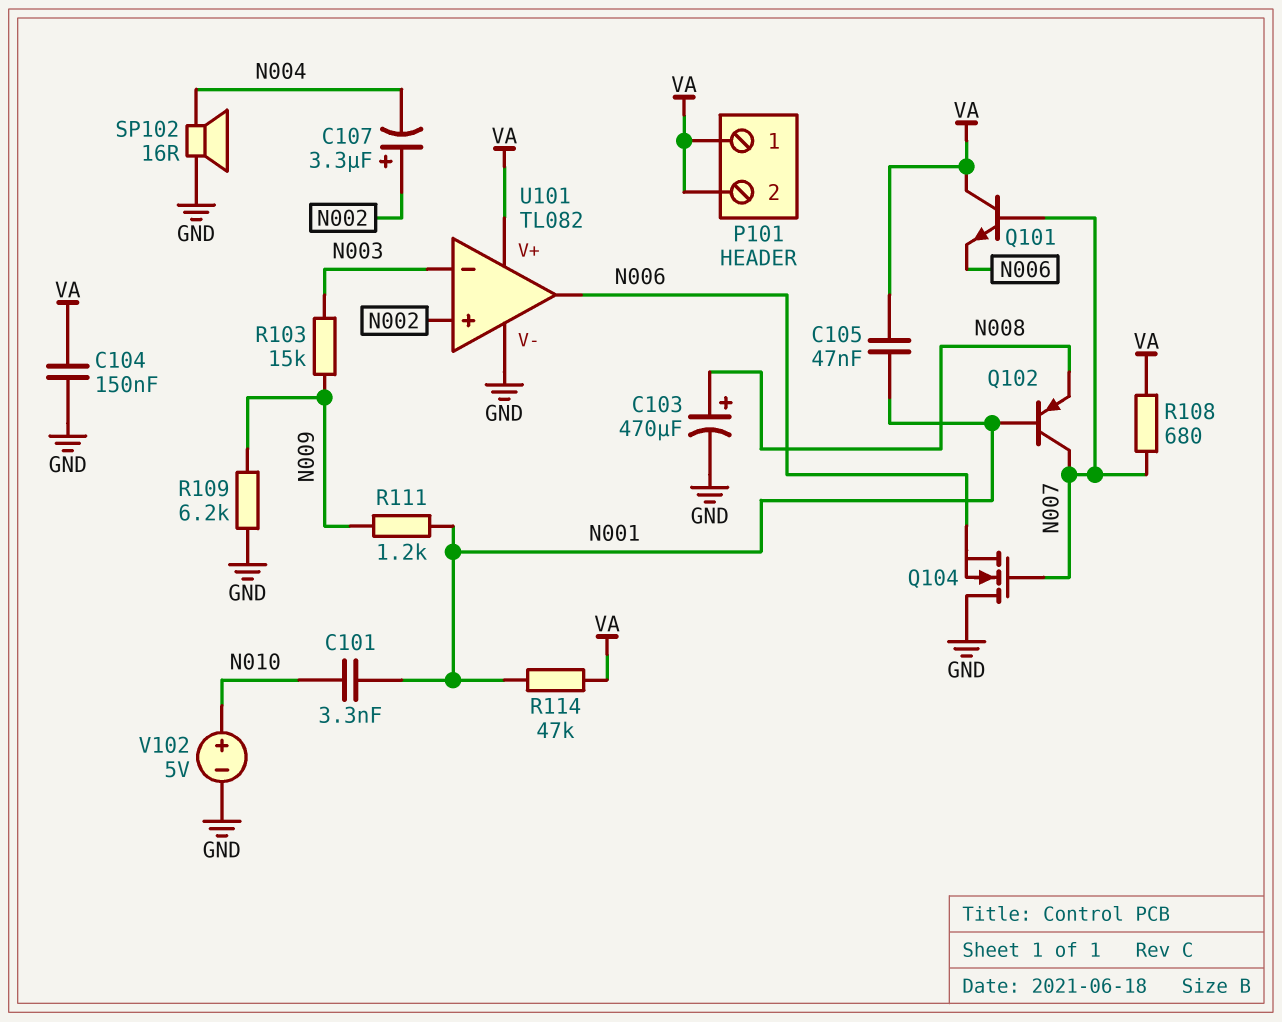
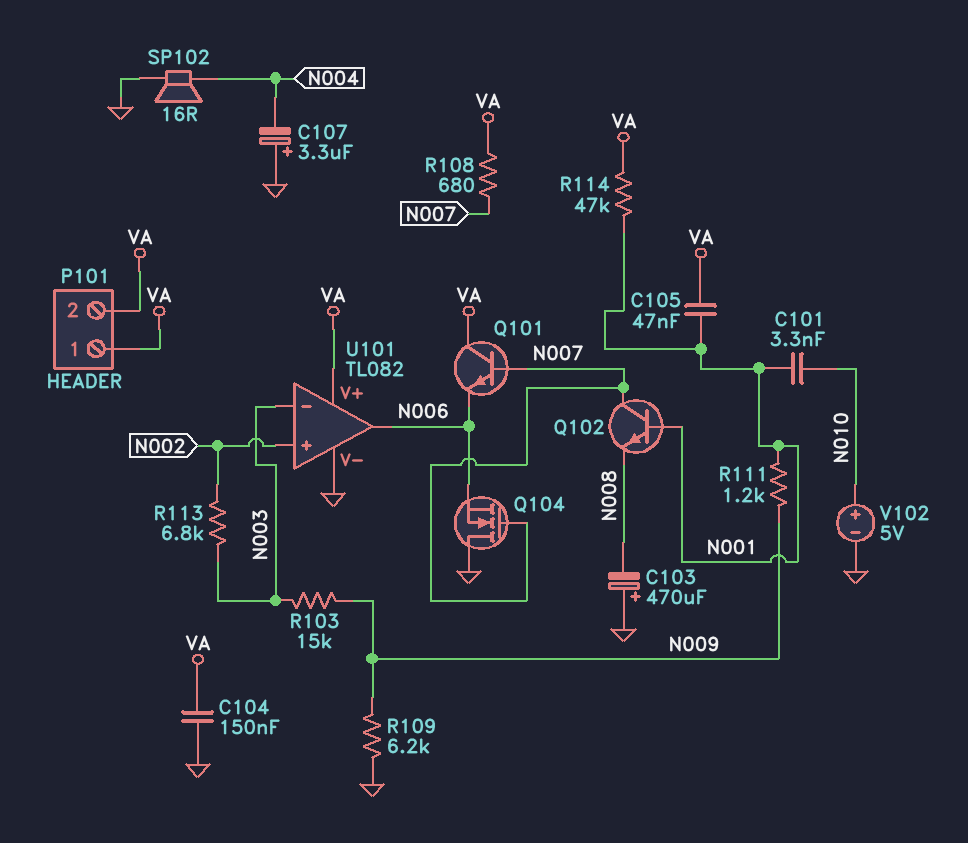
C103: 470uF (plus N008, minus GND) -> 470uF (plus GND, minus N008)
C107: 3.3uF (plus N002, minus N004) -> 3.3uF (plus GND, minus N004)
Q102: PNP (B N001, C N007, E N008) -> NPN (B N001, C N007, E N008)
R113: none -> 6.8k (N002, N003)

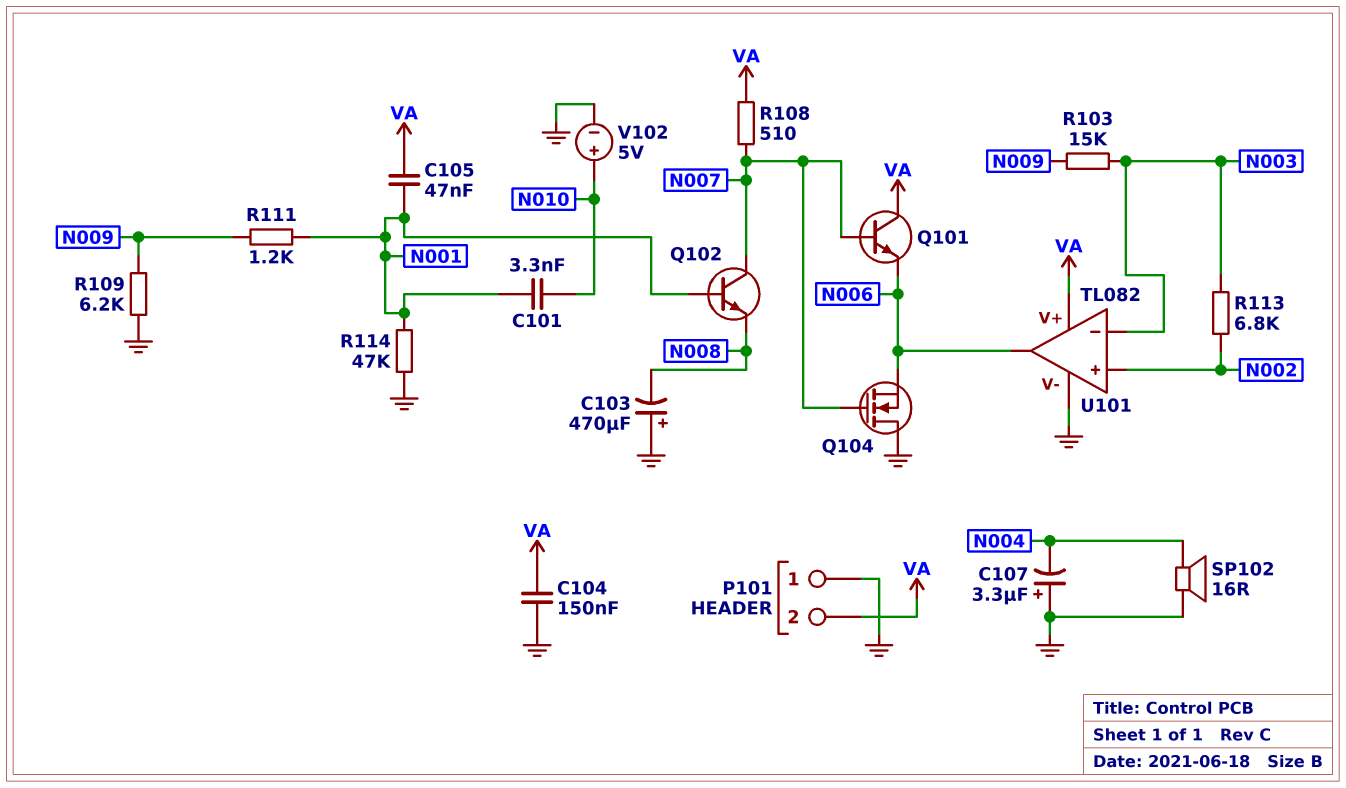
P101 pin 1: VA -> GND
R108: 680 (N007, VA) -> 510 (N007, VA)
R114: 47k (N001, VA) -> 47k (GND, N001)

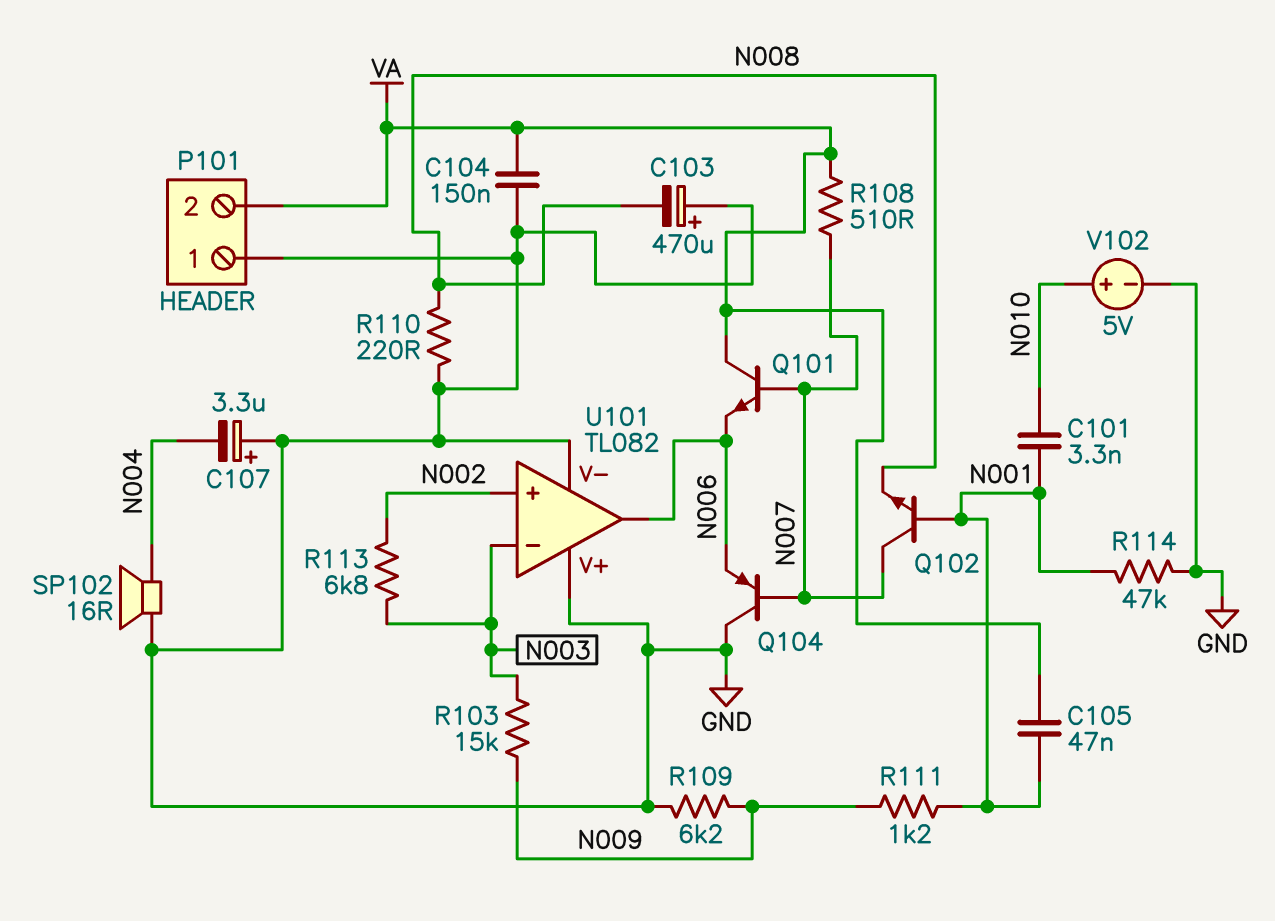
Q104: NMOS (G N007, D GND, S N006) -> PNP (B N007, C GND, E N006)
R110: none -> 220 (GND, N008)
U101 pin V+: VA -> GND

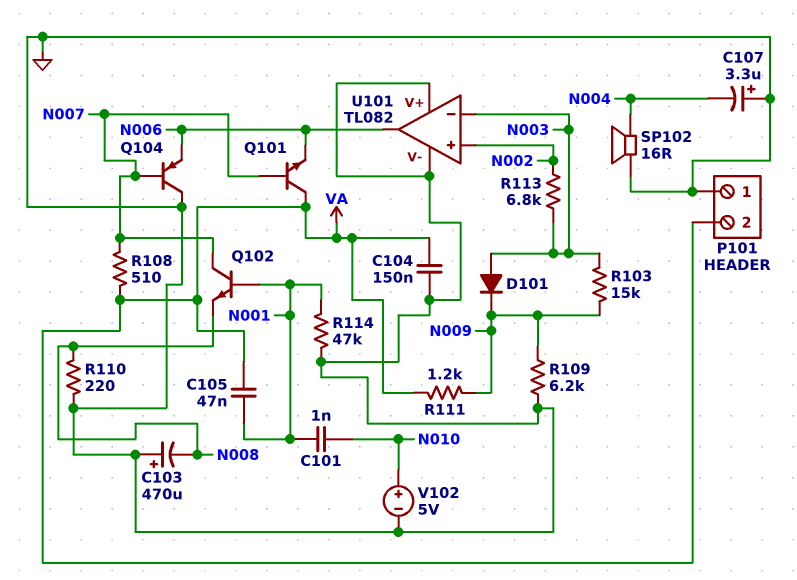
C101: 3.3nF (N001, N010) -> 1nF (N001, N010)
D101: none -> diode (A N003, K N009)
R111: 1.2k (N001, N009) -> 1.2k (N009, VA)

